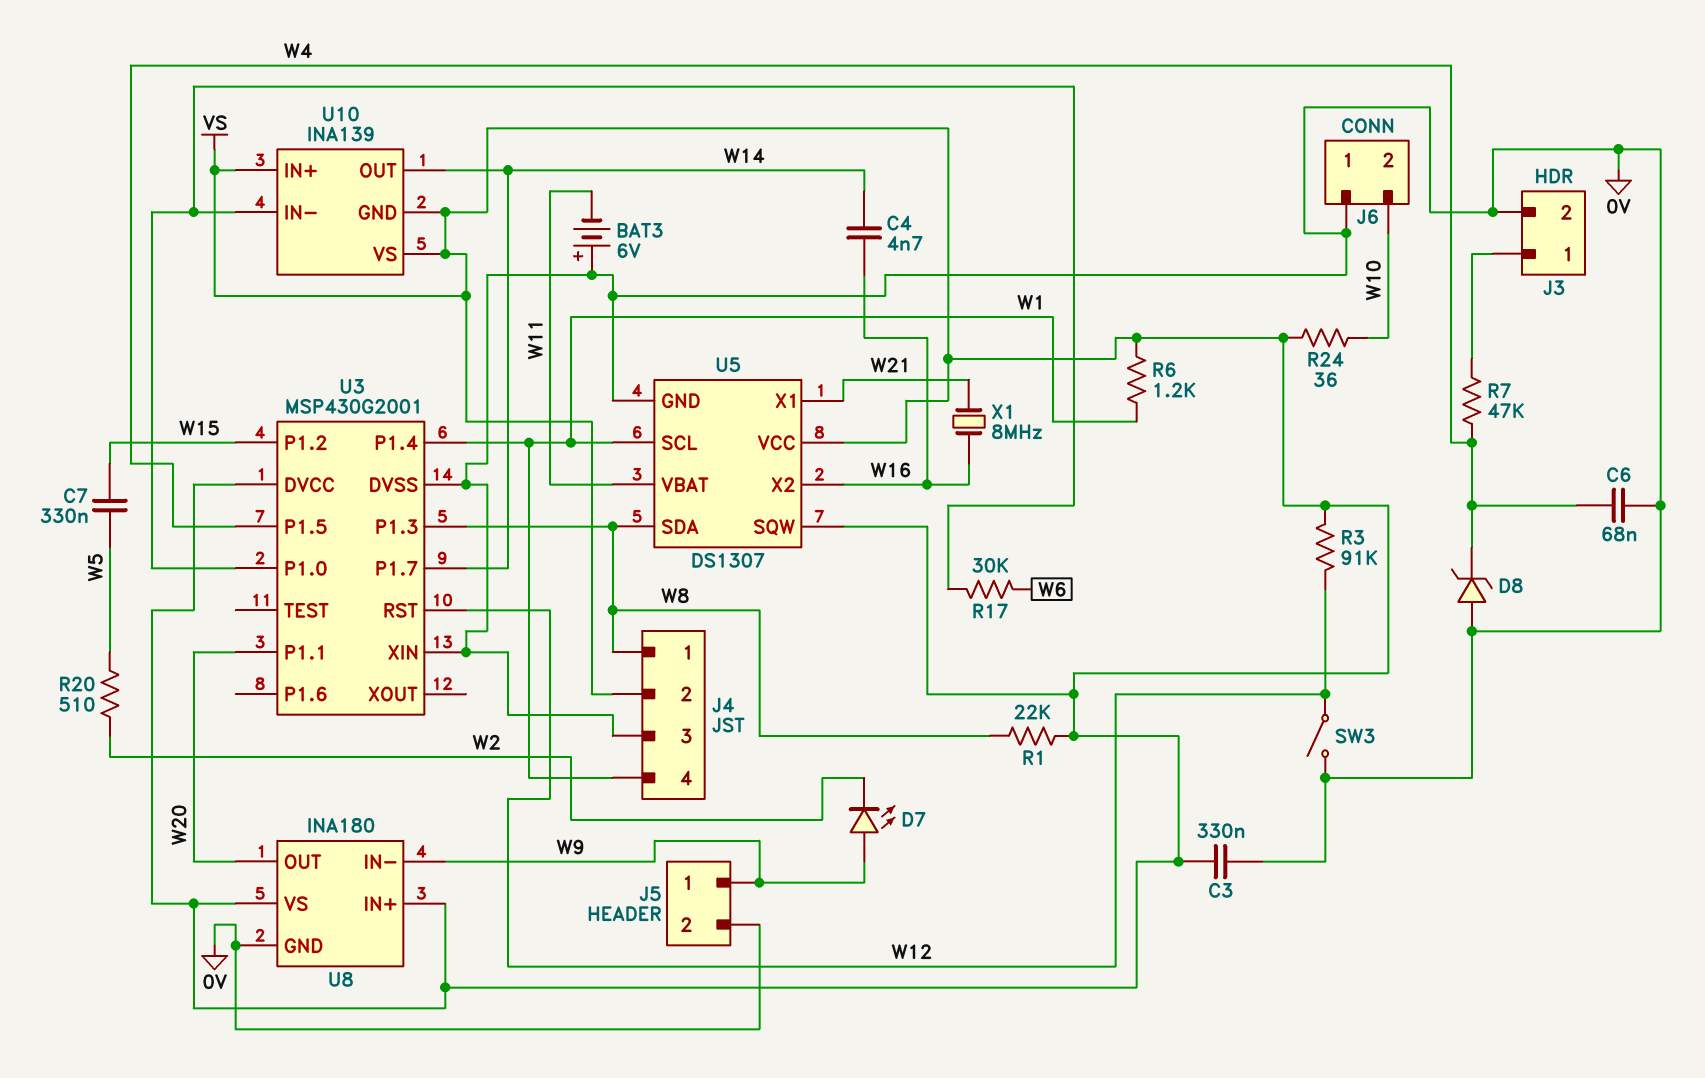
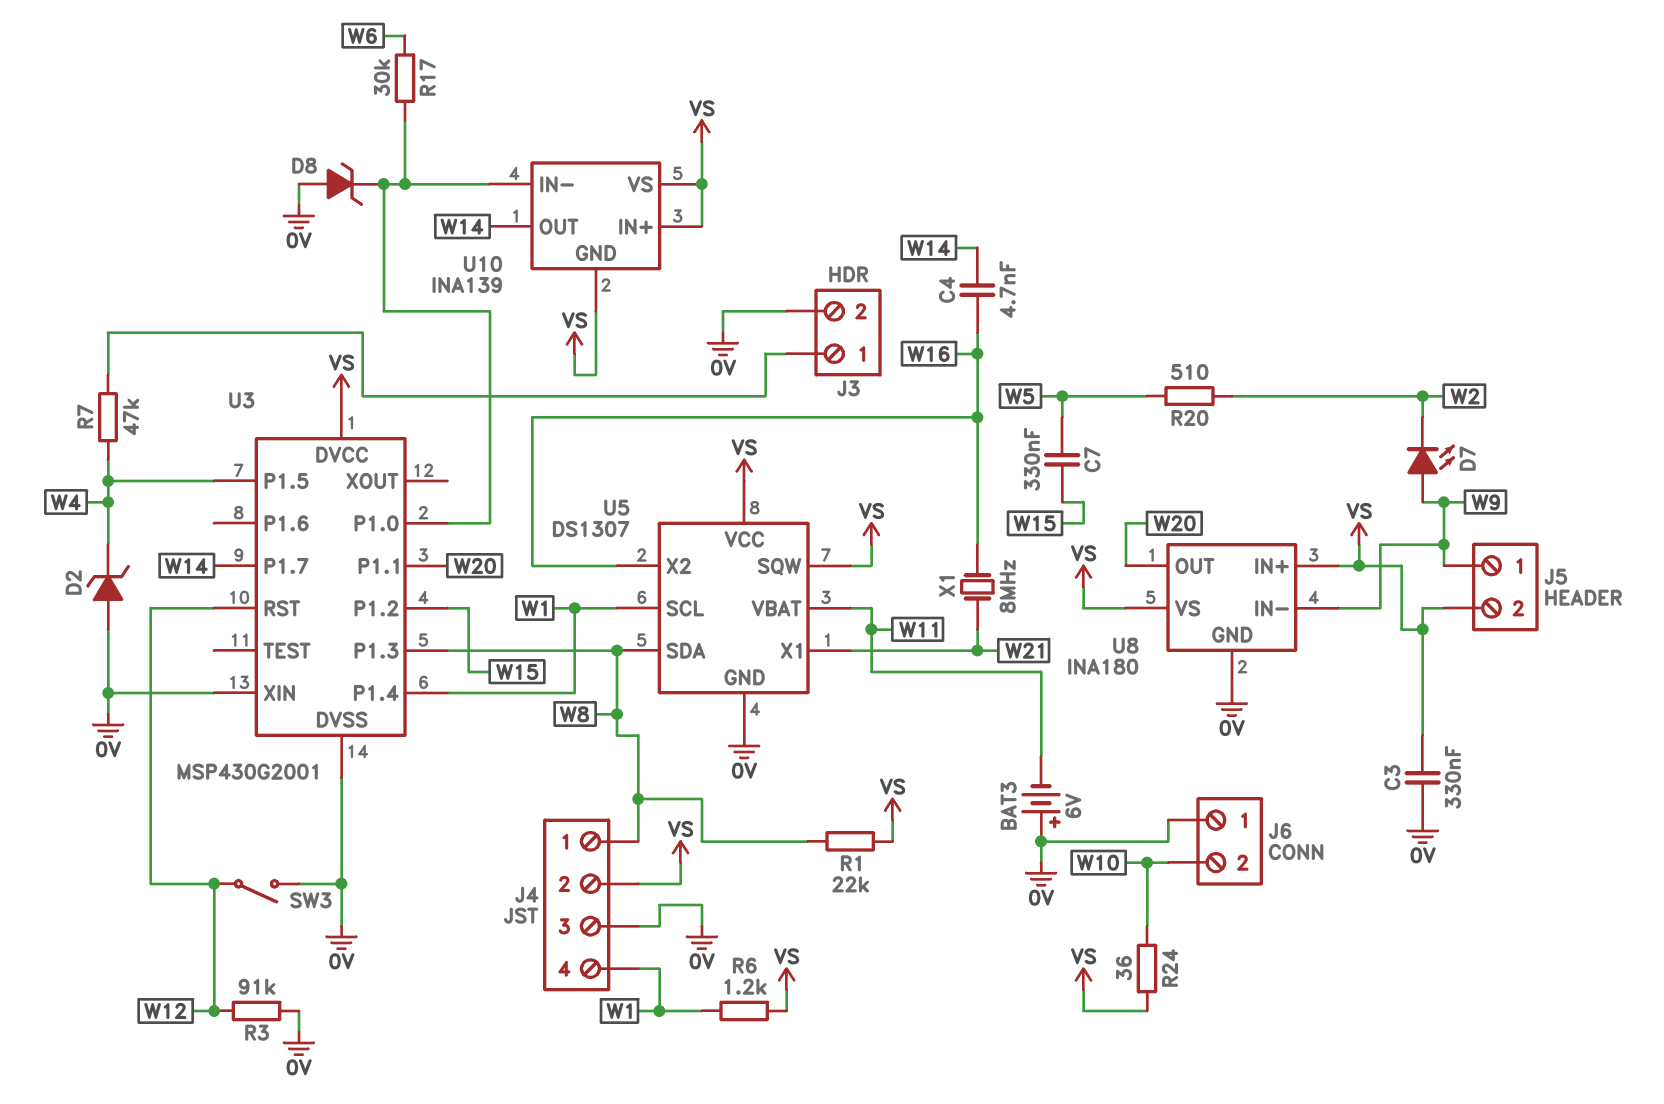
C6: 68nF (0V, W4) -> none
D2: none -> zener (A 0V, K W4)
D8: zener (A 0V, K W4) -> zener (A 0V, K U3/P1.0)
J5 pin 2: 0V -> VS
R3: 91k (VS, W12) -> 91k (0V, W12)

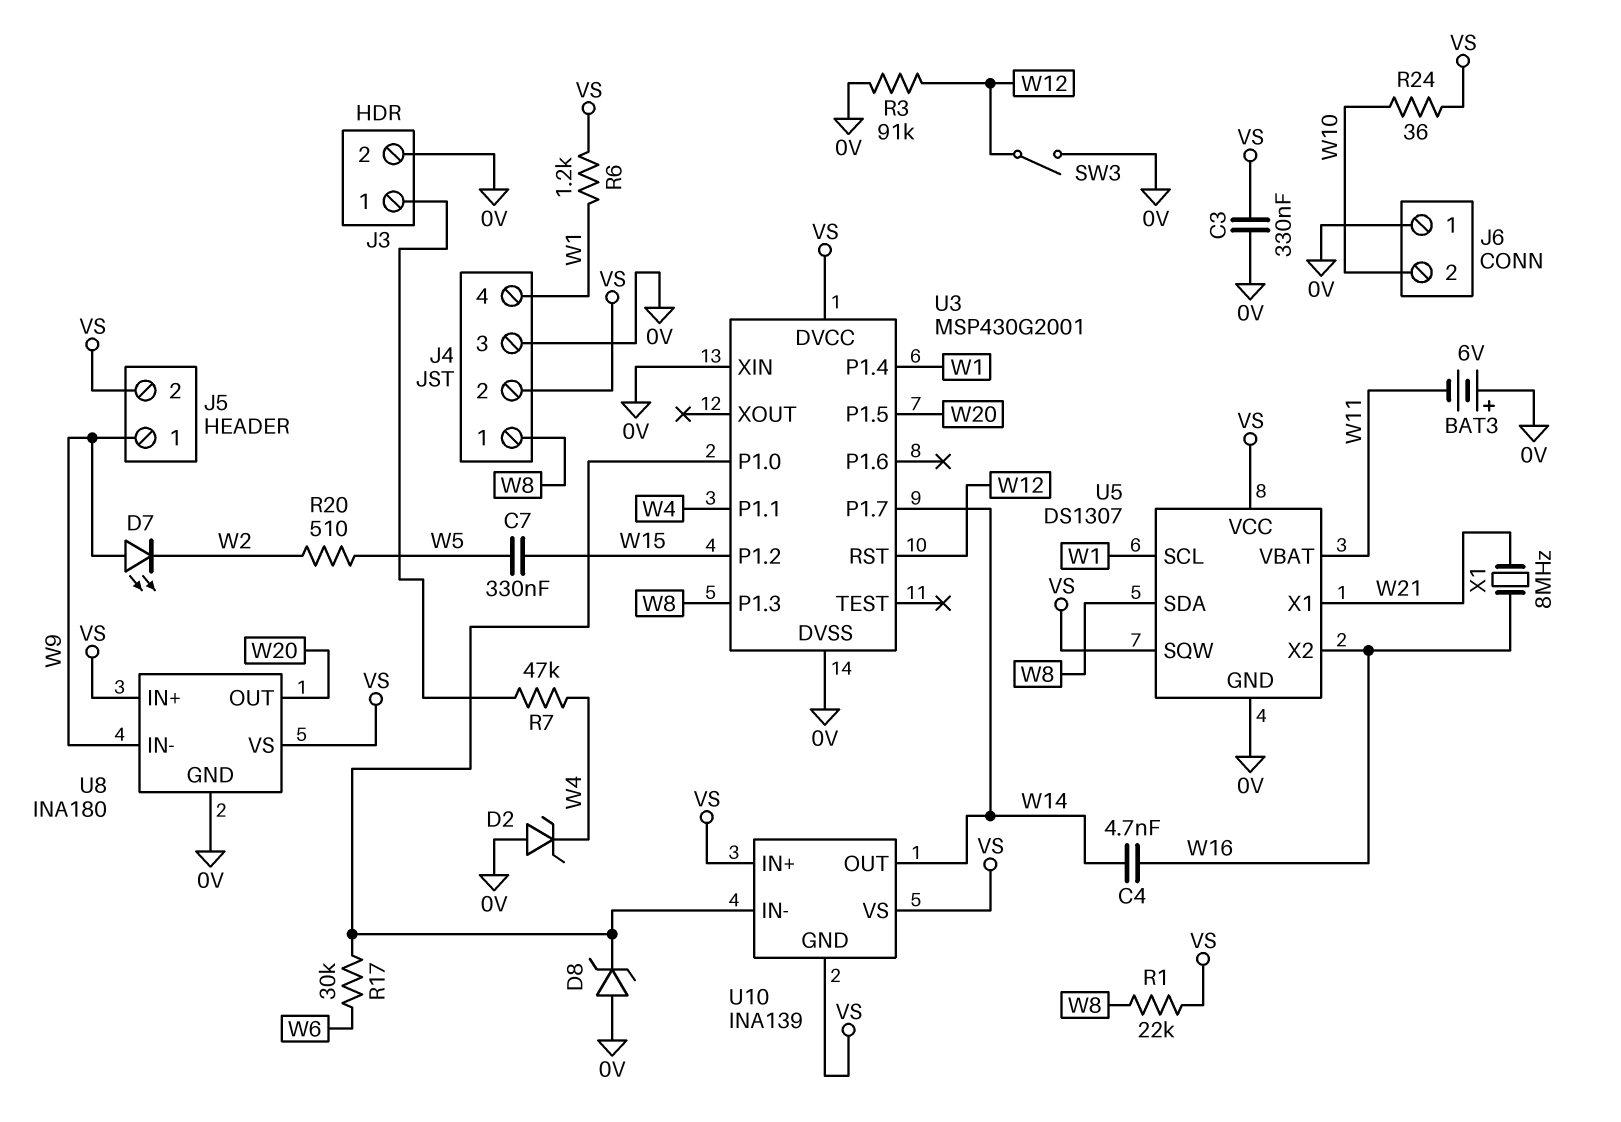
U3 pin P1.1: W20 -> W4
U3 pin P1.5: W4 -> W20

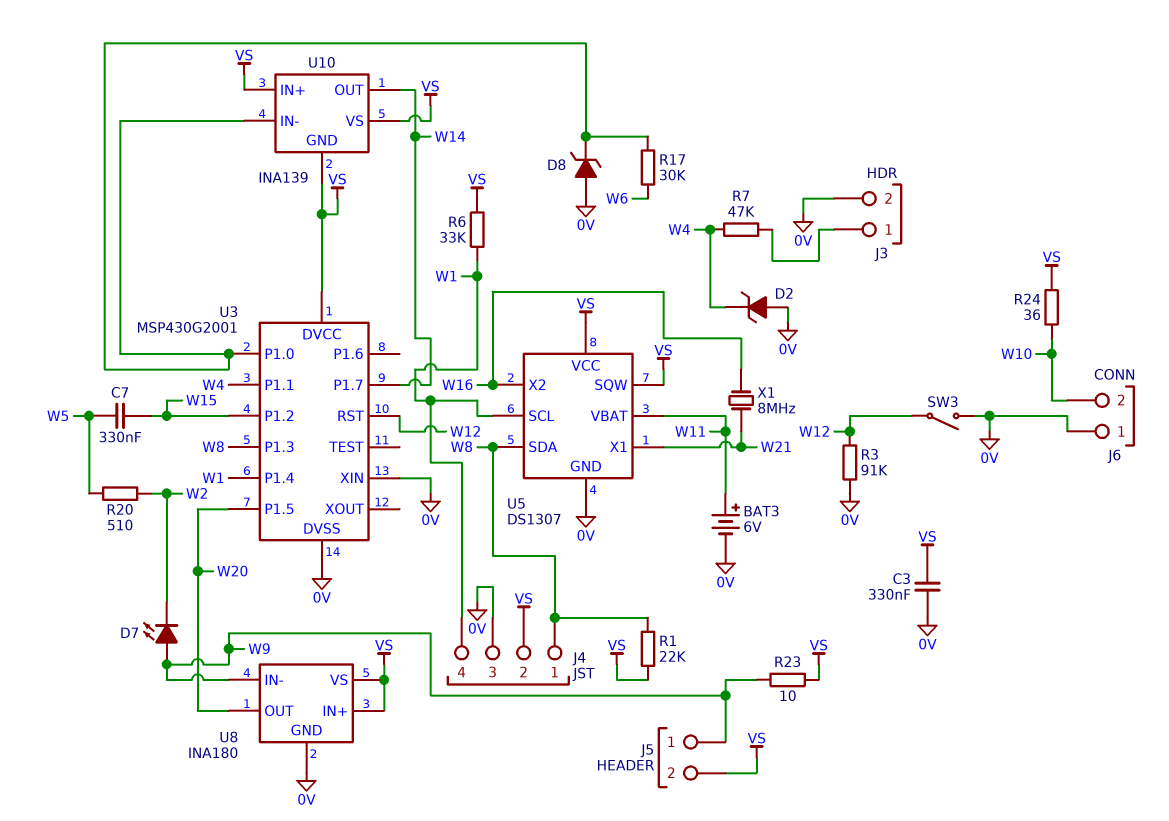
BAT3: 6V (plus 0V, minus W11) -> 6V (plus W11, minus 0V)
C4: 4.7nF (W14, W16) -> none
R6: 1.2k (VS, W1) -> 33k (VS, W1)
R23: none -> 10 (VS, W9)

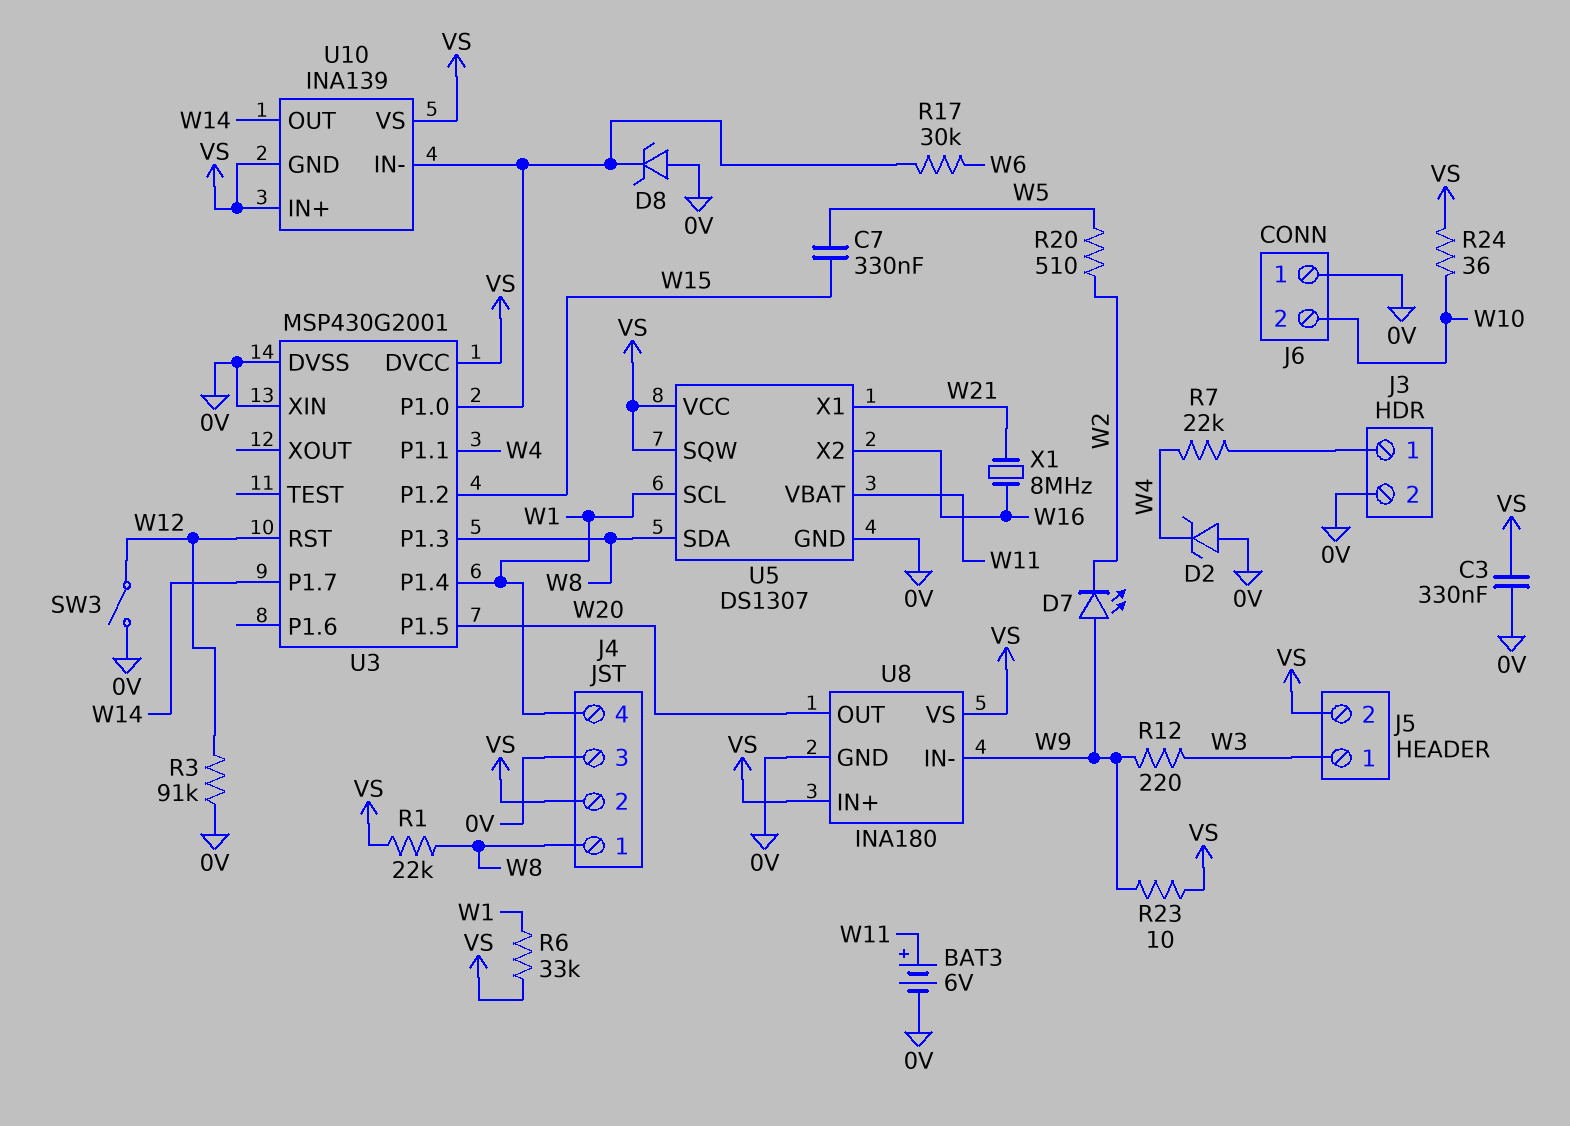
J5 pin 1: W9 -> W3
R7: 47k (J3/1, W4) -> 22k (J3/1, W4)
R12: none -> 220 (W3, W9)

